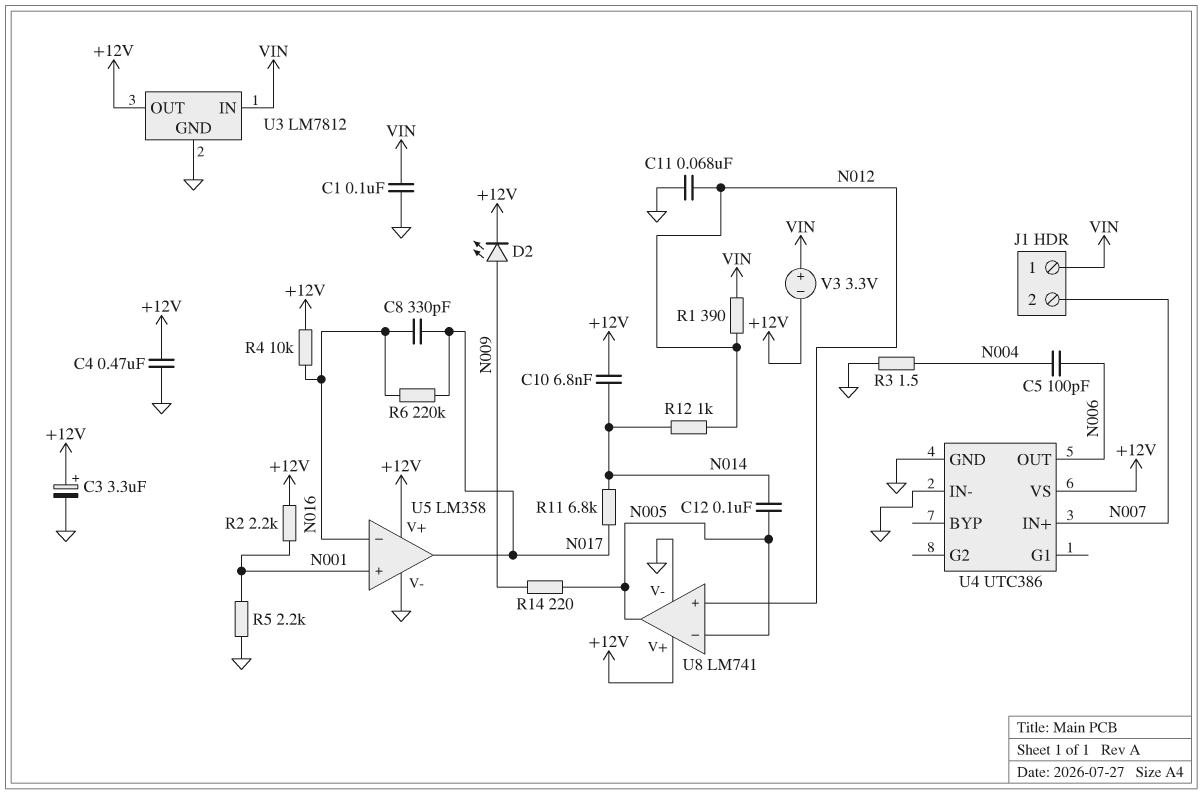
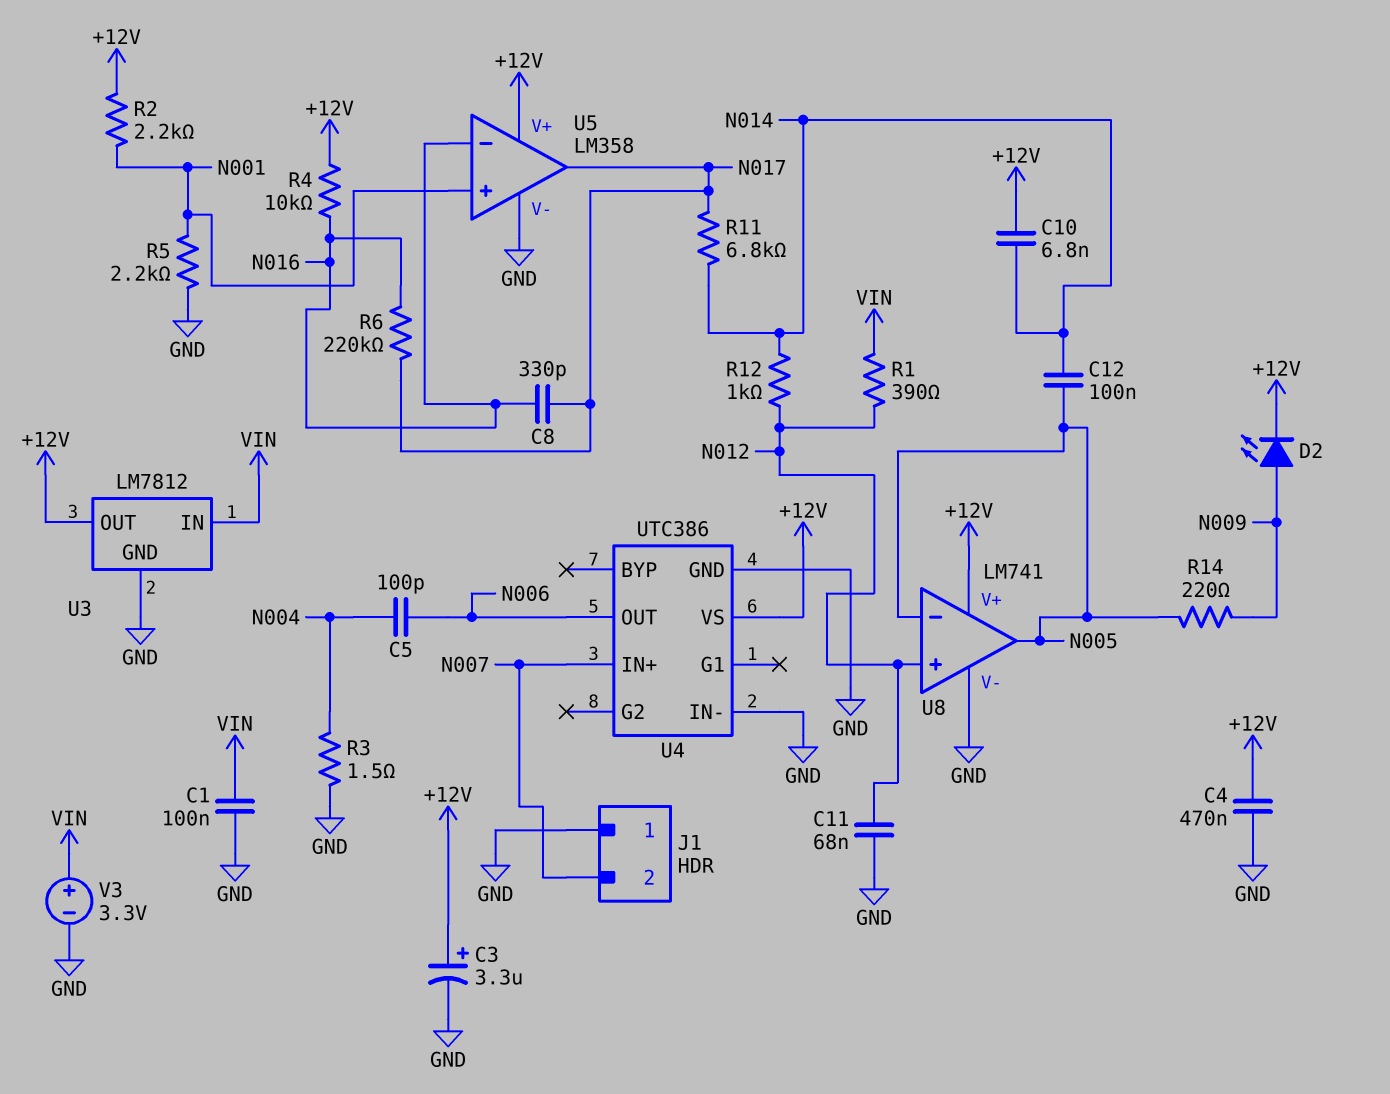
J1 pin 1: VIN -> GND
V3: 3.3V (plus VIN, minus +12V) -> 3.3V (plus VIN, minus GND)

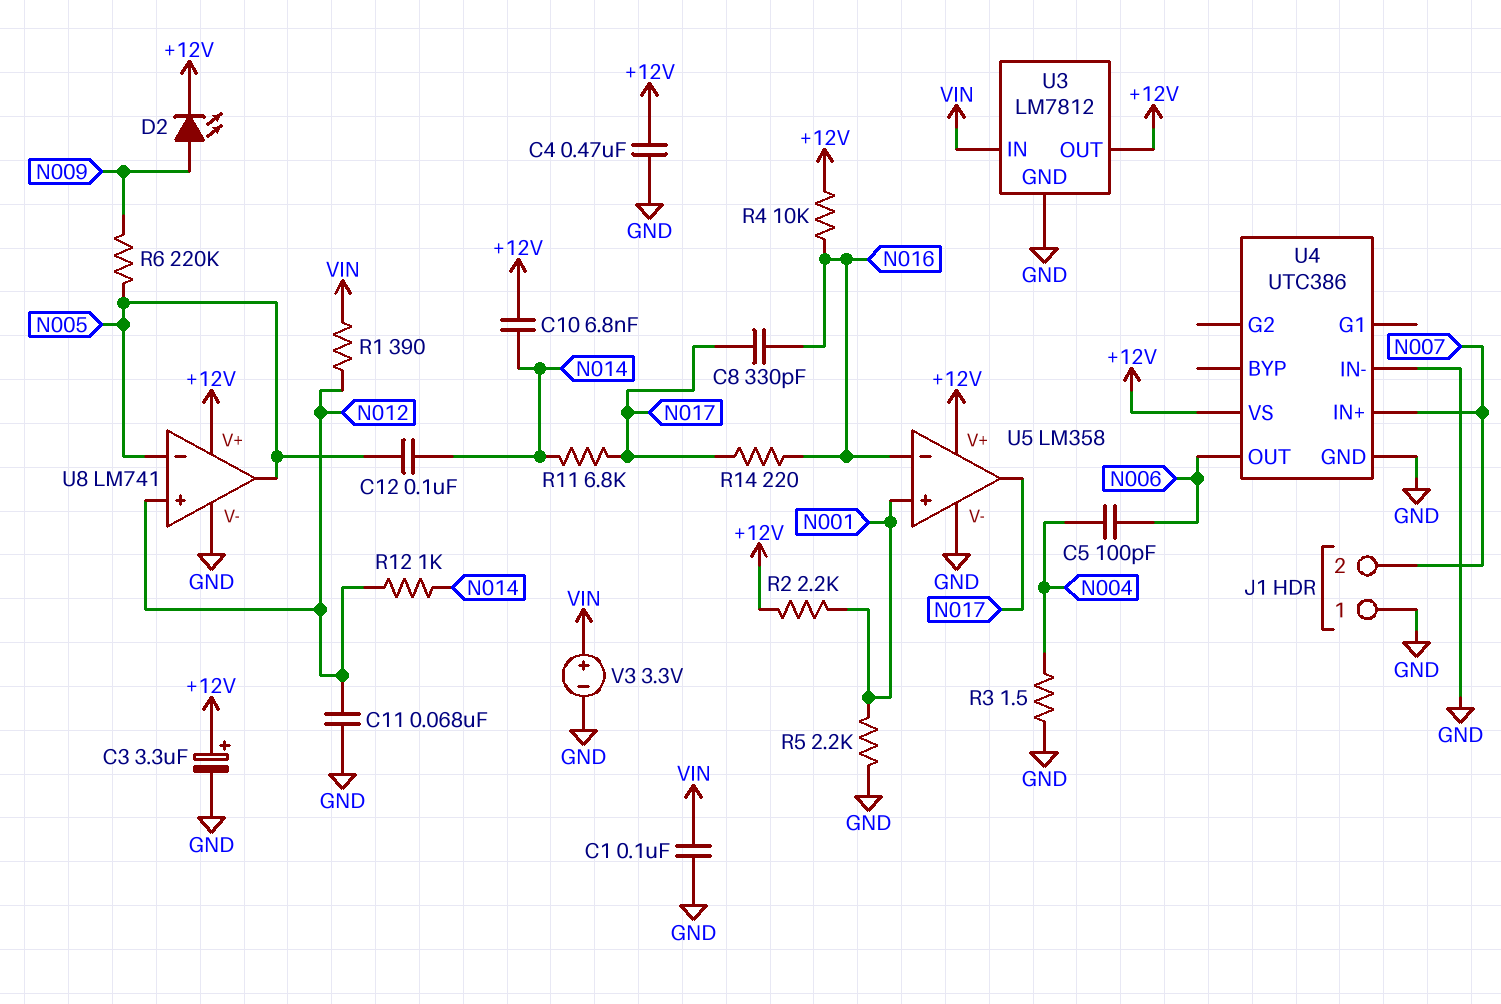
R6: 220k (N016, N017) -> 220k (N005, N009)
R14: 220 (N005, N009) -> 220 (N016, N017)

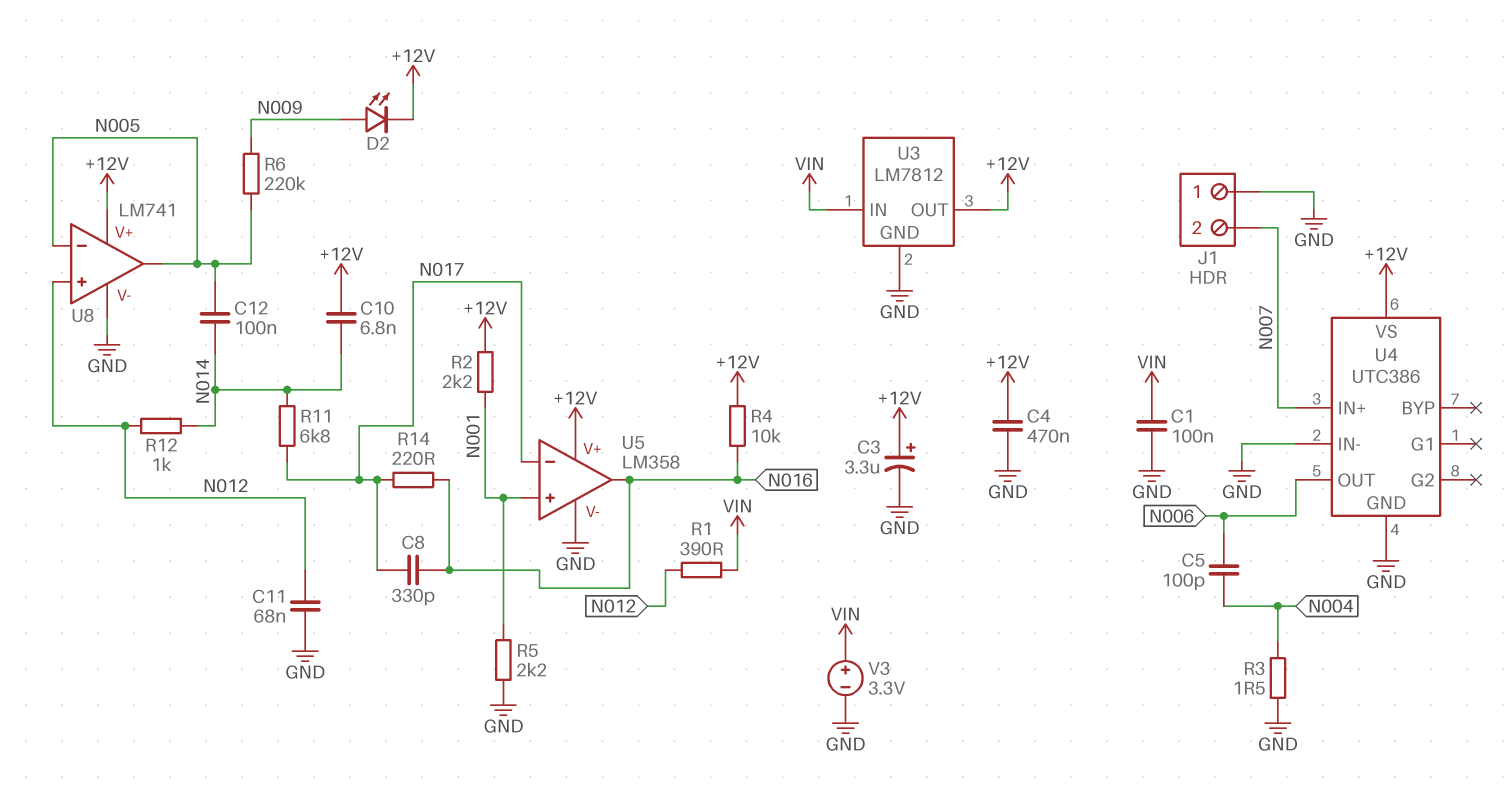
U5 pin in-: N016 -> N017
U5 pin out: N017 -> N016

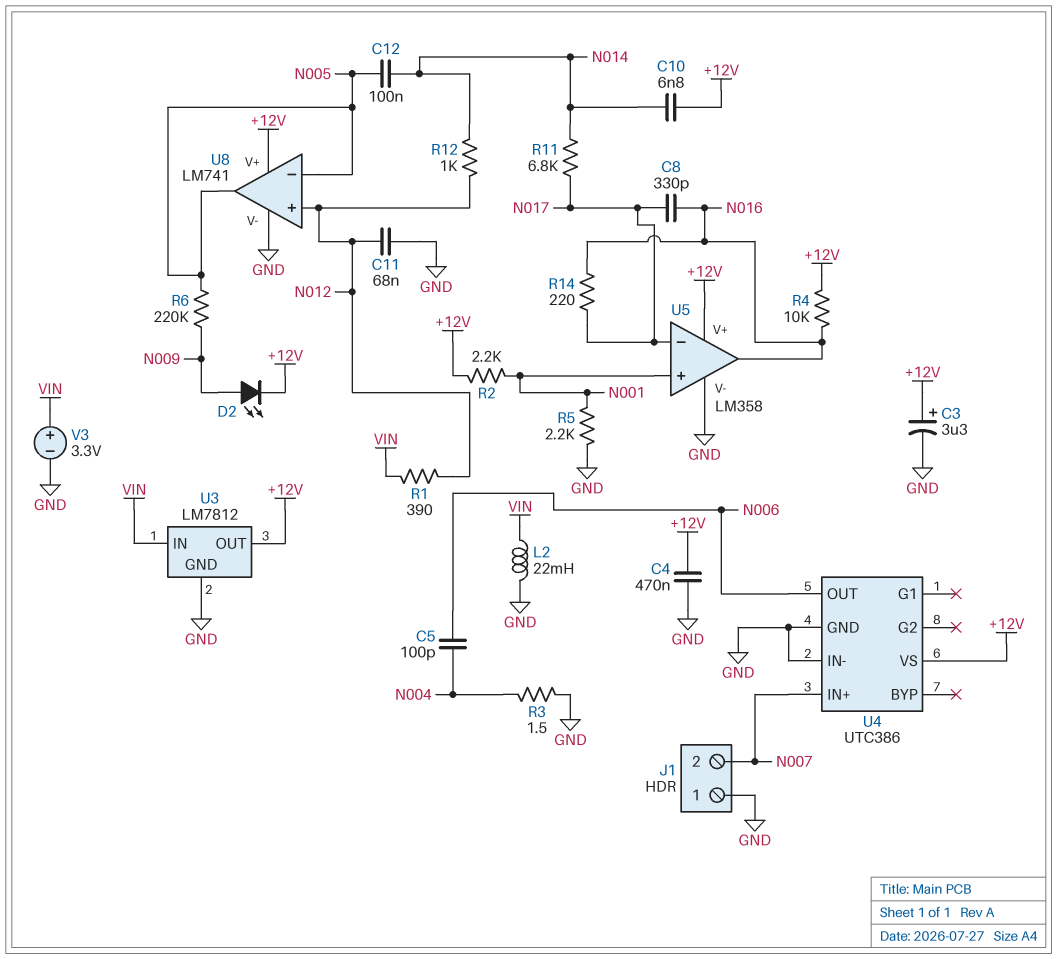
C1: 100nF (GND, VIN) -> none
L2: none -> 22mH (GND, VIN)

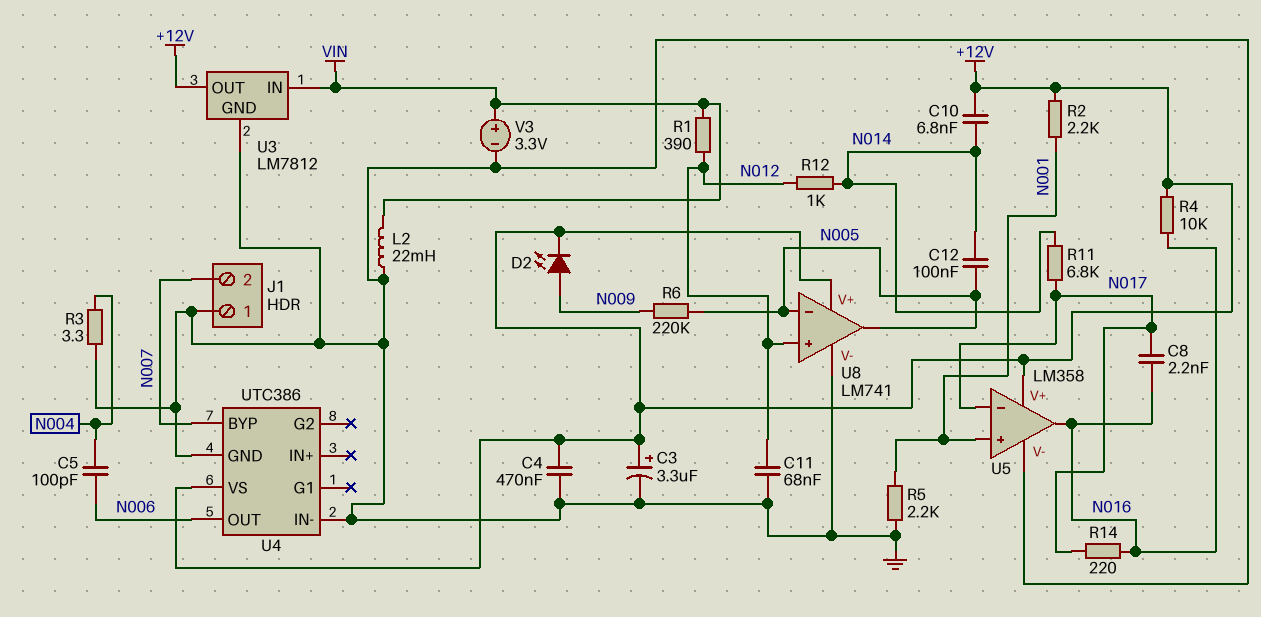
C8: 330pF (N016, N017) -> 2.2nF (N016, N017)
R3: 1.5 (GND, N004) -> 3.3 (GND, N004)
U4 pin BYP: none -> N007
U4 pin IN+: N007 -> none

